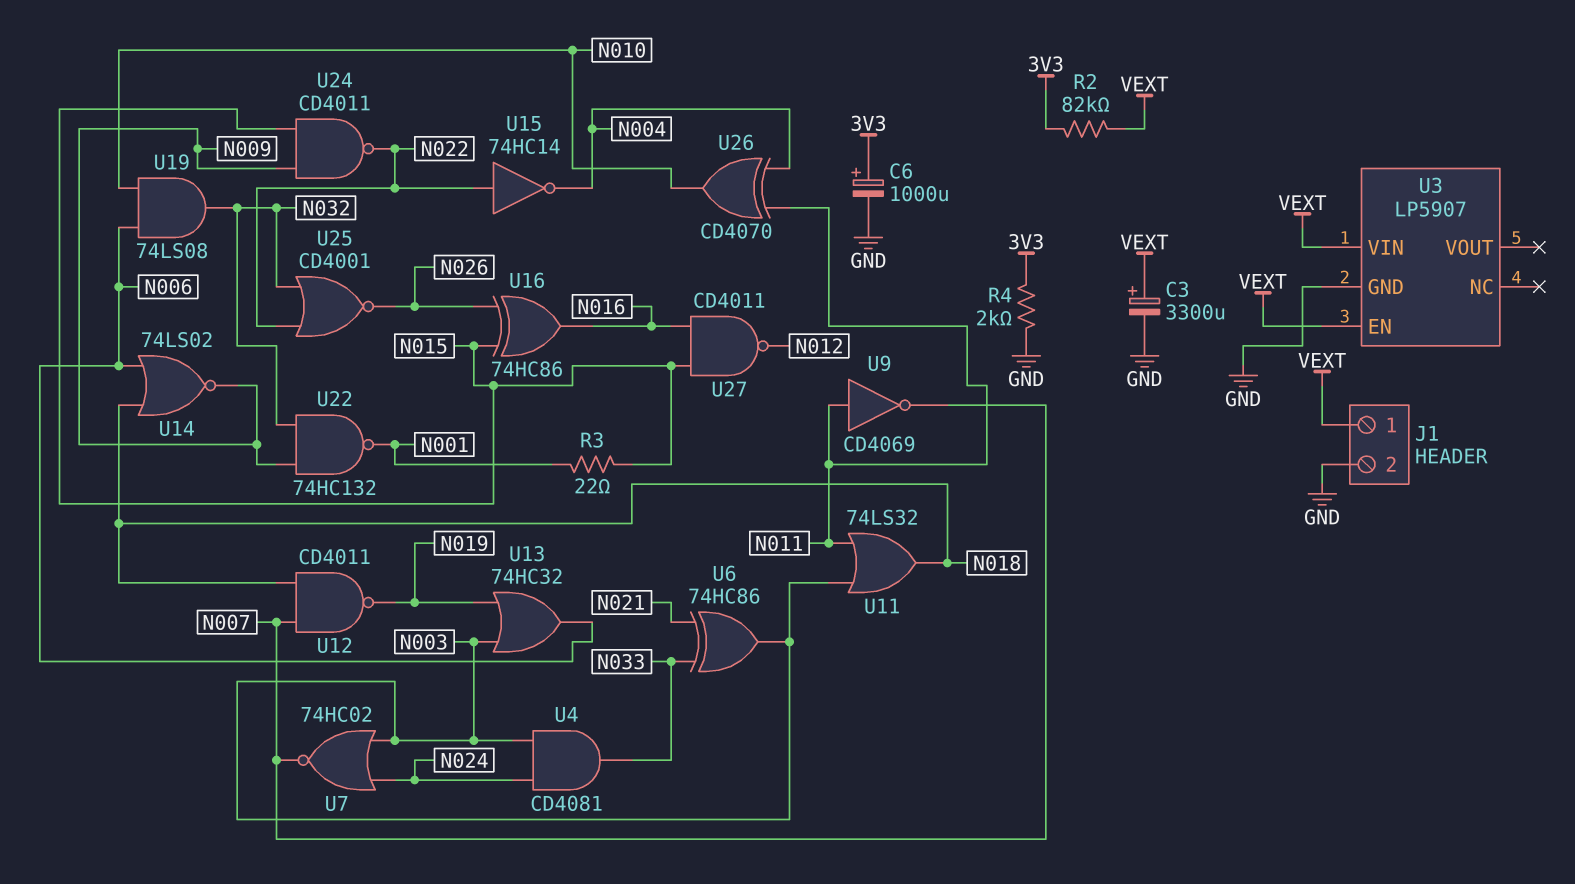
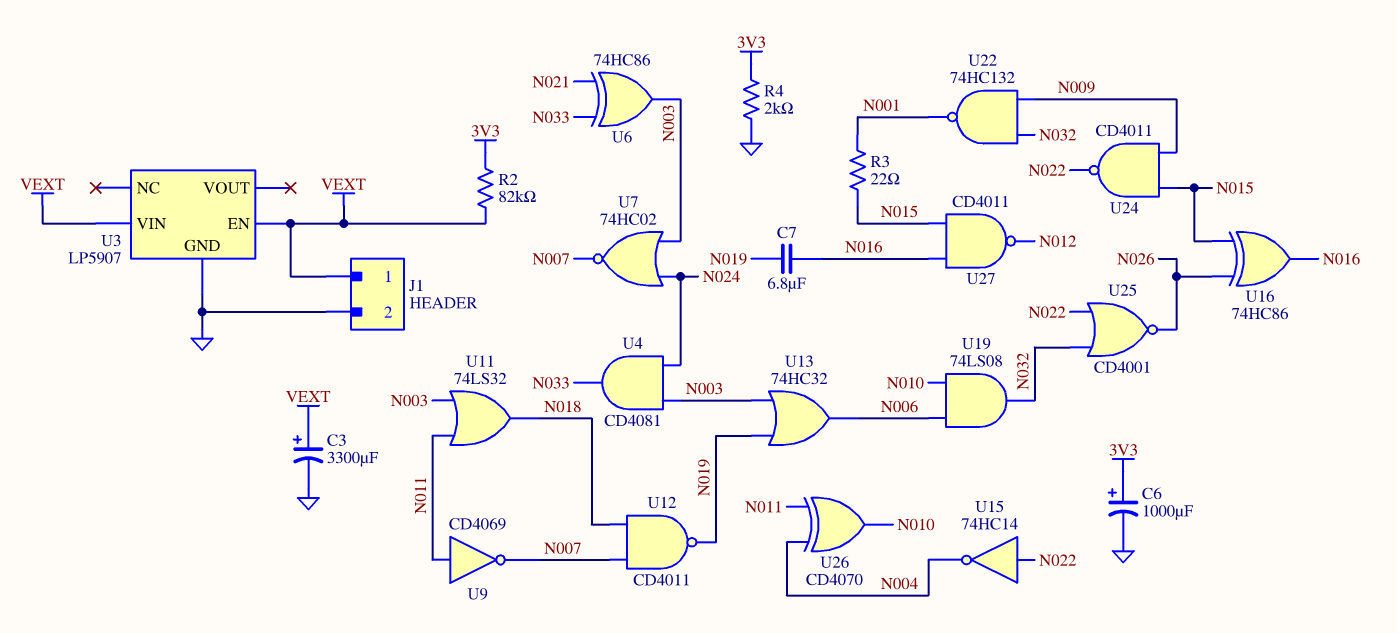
C7: none -> 6.8uF (N016, N019)
U14: NOR 74LS02 (in N006, in N018, out N009) -> none

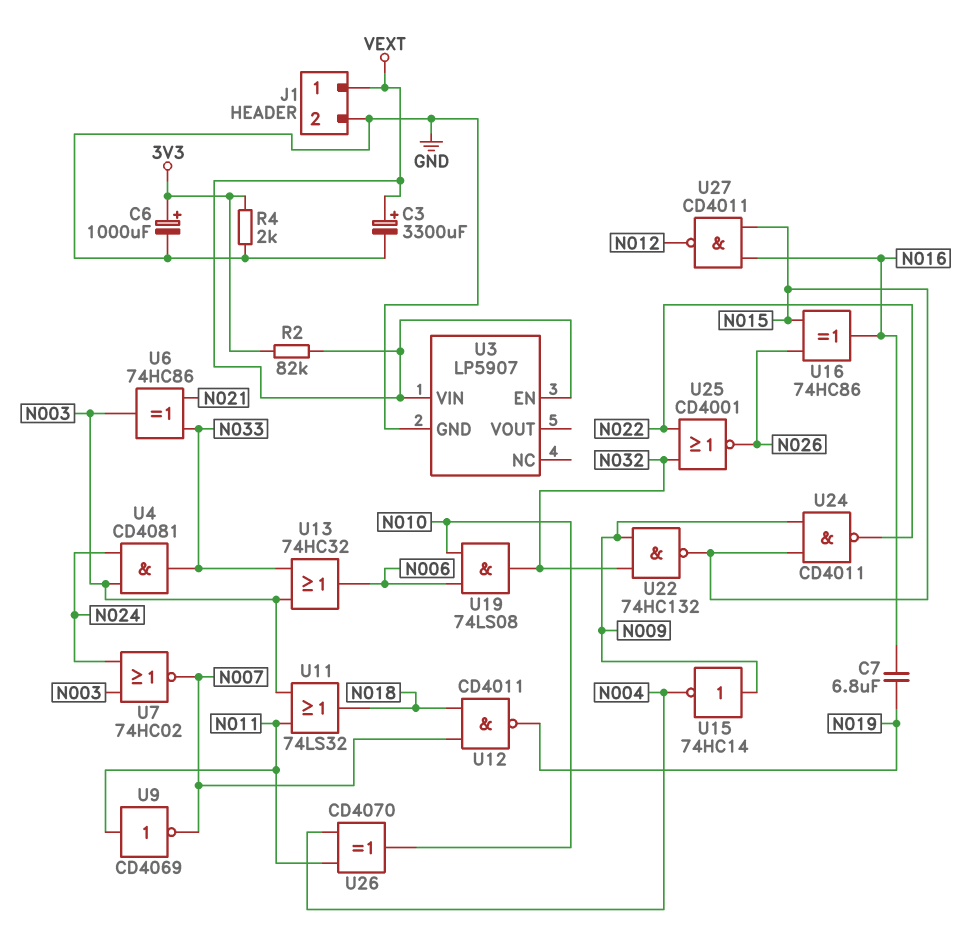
R3: 22 (N001, N015) -> none
U13: OR 74HC32 (in N003, in N019, out N006) -> OR 74HC32 (in N003, in N033, out N006)
U15: NOT 74HC14 (in N022, out N004) -> NOT 74HC14 (in N009, out N004)
U22: NAND 74HC132 (in N009, in N032, out N001) -> NAND 74HC132 (in N009, in N032, out N015)

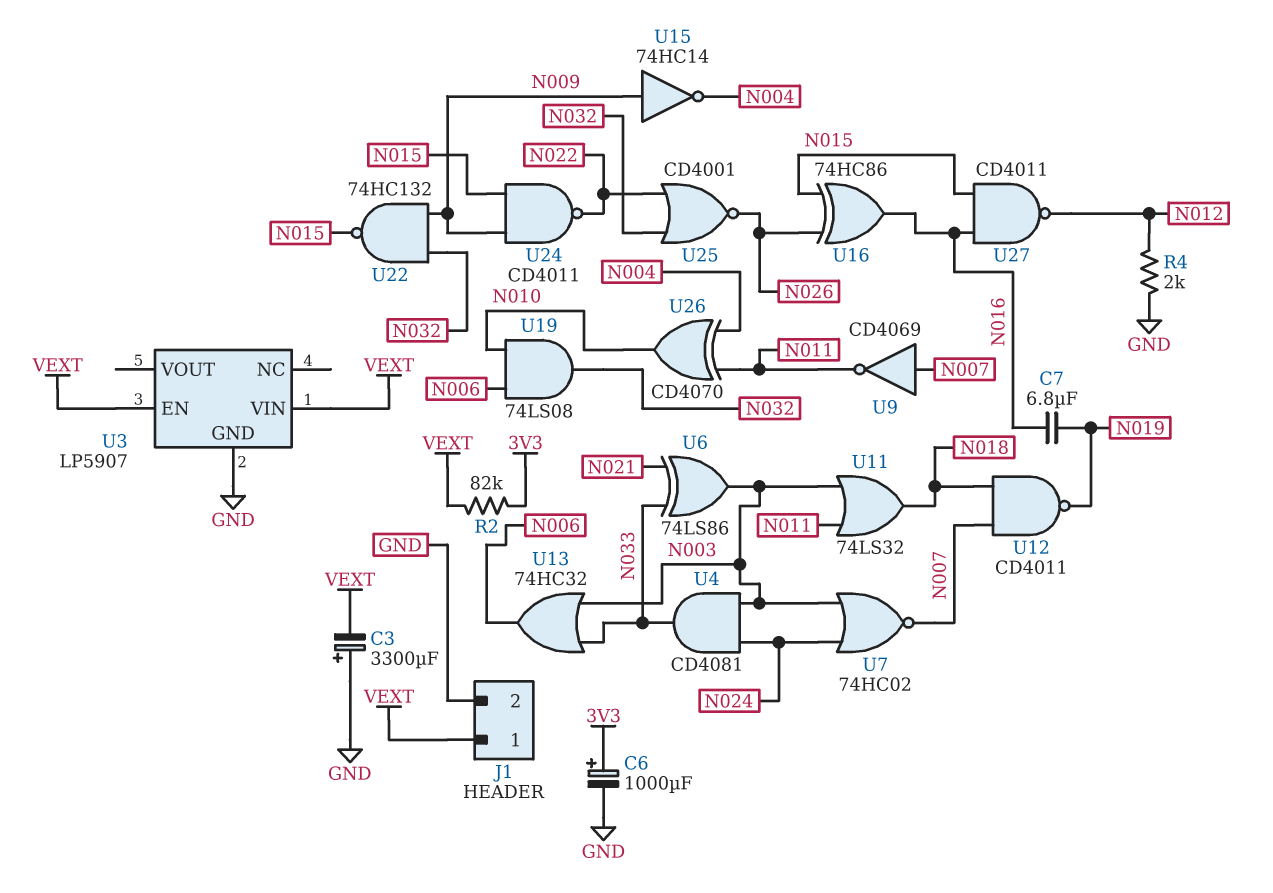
C3: 3300uF (plus VEXT, minus GND) -> 3300uF (plus GND, minus VEXT)
R4: 2k (3V3, GND) -> 2k (GND, N012)
U6: XOR 74HC86 (in N021, in N033, out N003) -> XOR 74LS86 (in N021, in N033, out N003)
U9: NOT CD4069 (in N011, out N007) -> NOT CD4069 (in N007, out N011)

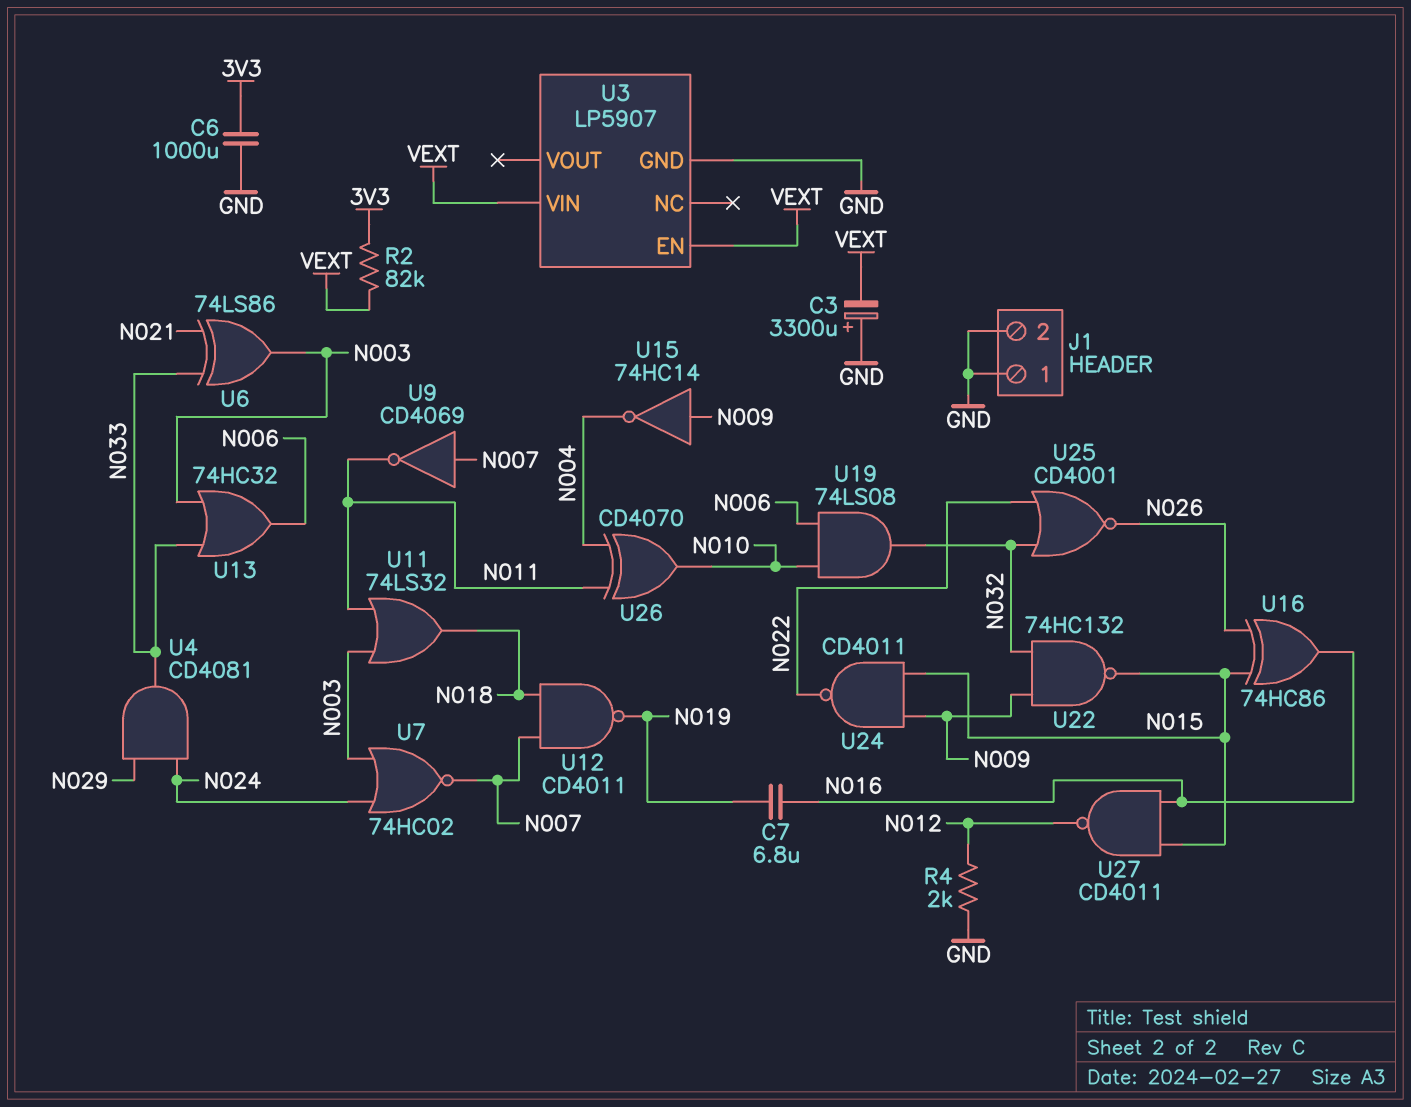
C6: 1000uF (plus 3V3, minus GND) -> 1000uF (3V3, GND)
J1 pin 1: VEXT -> GND
U4: AND CD4081 (in N003, in N024, out N033) -> AND CD4081 (in N024, in N029, out N033)

